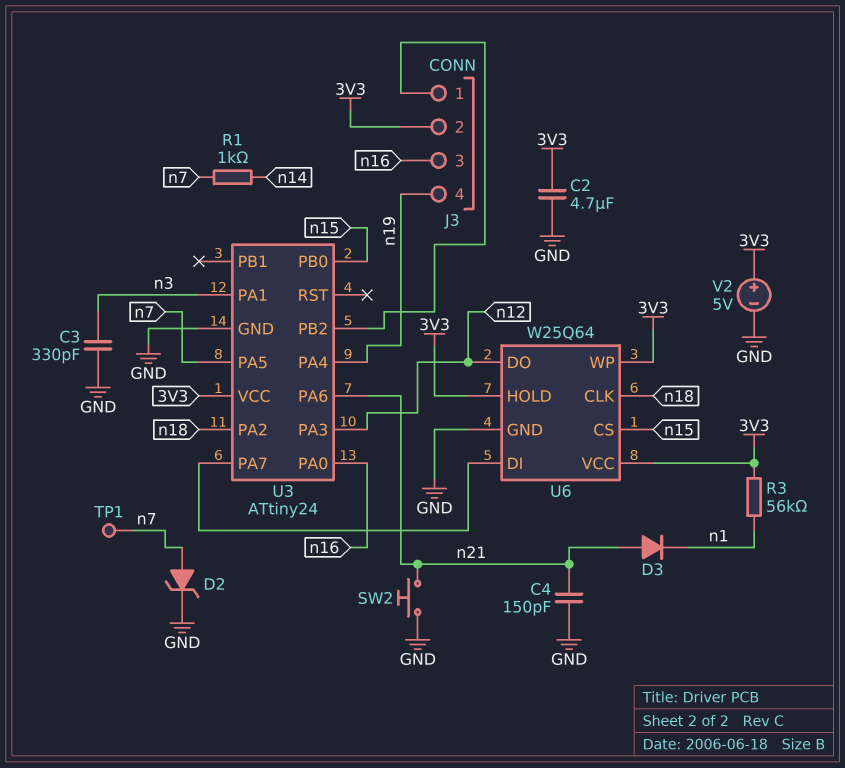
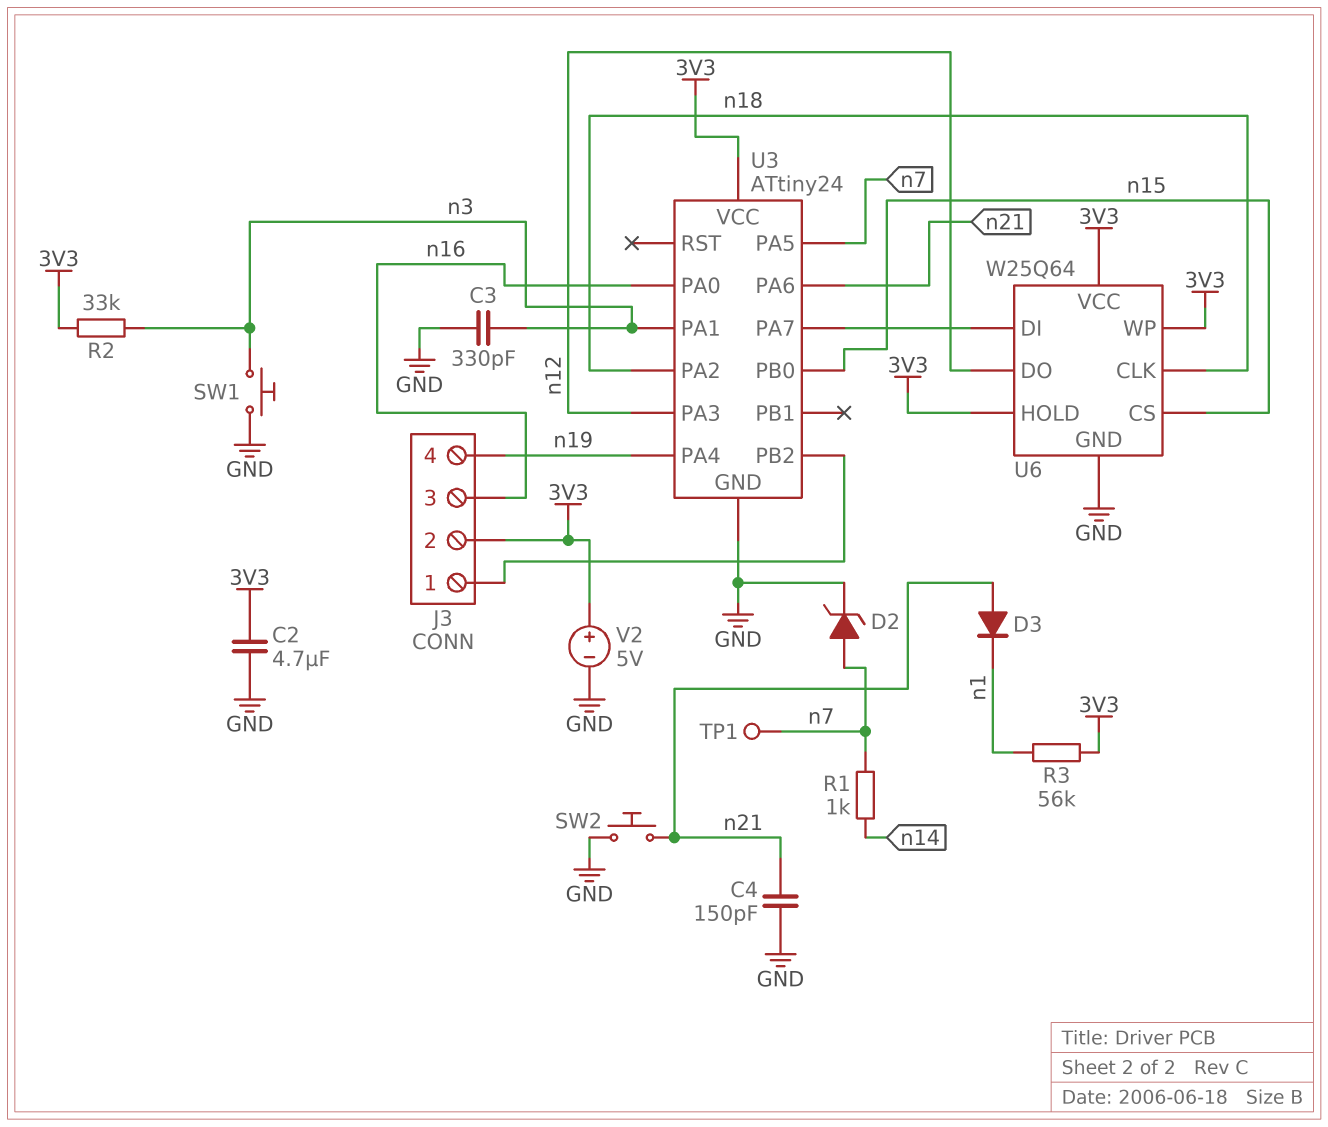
R2: none -> 33k (3V3, n3)
SW1: none -> button (GND, n3)

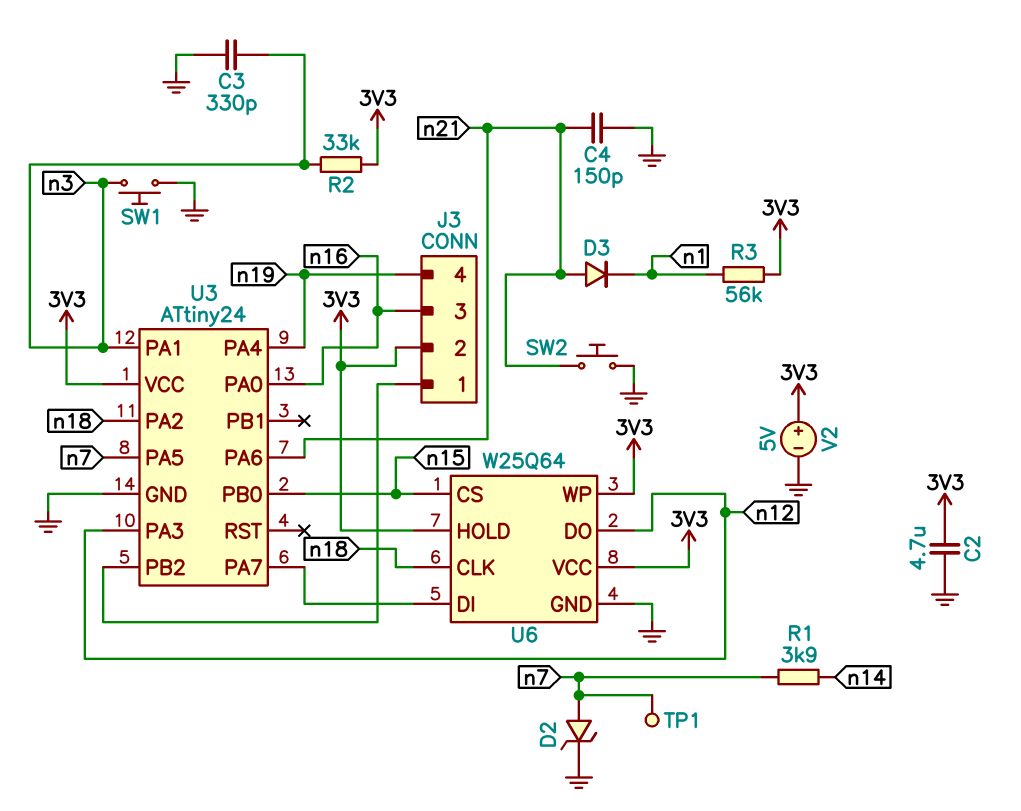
R1: 1k (n7, n14) -> 3.9k (n7, n14)

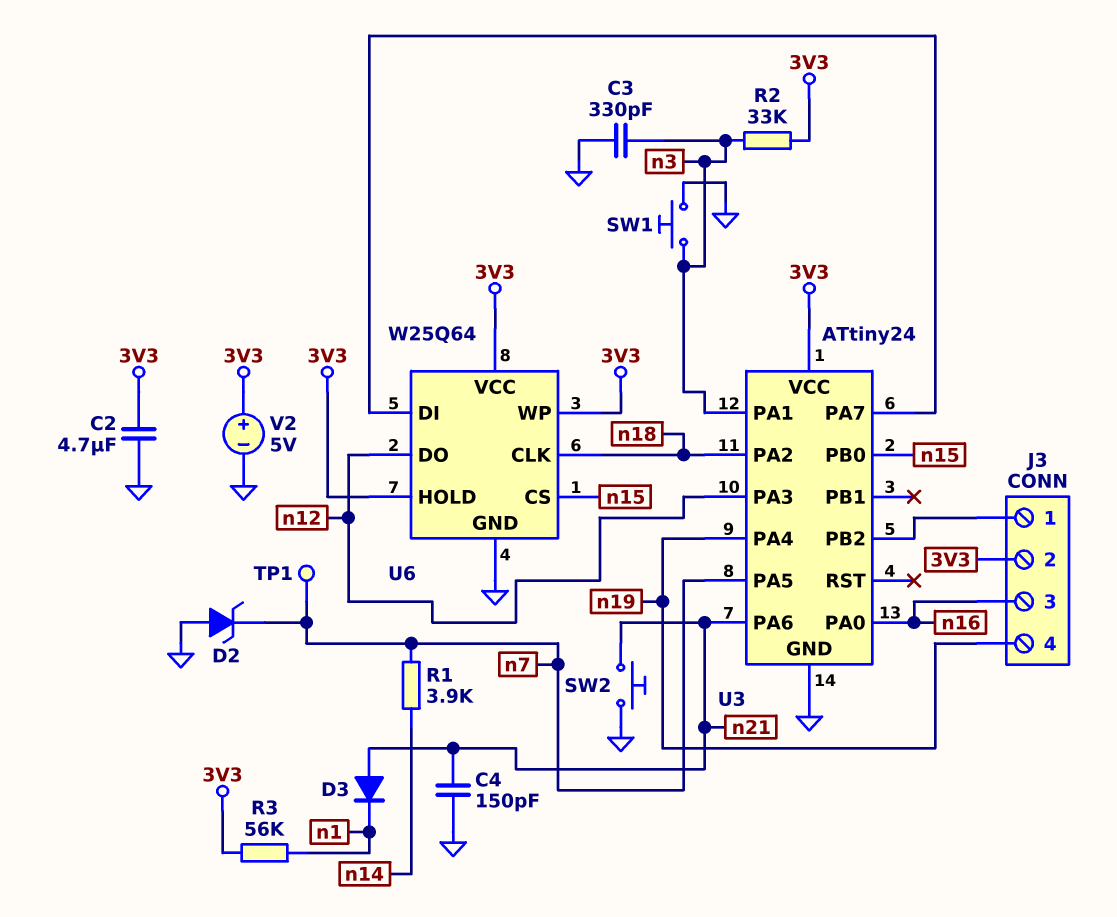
D2: zener (A n7, K GND) -> zener (A GND, K n7)

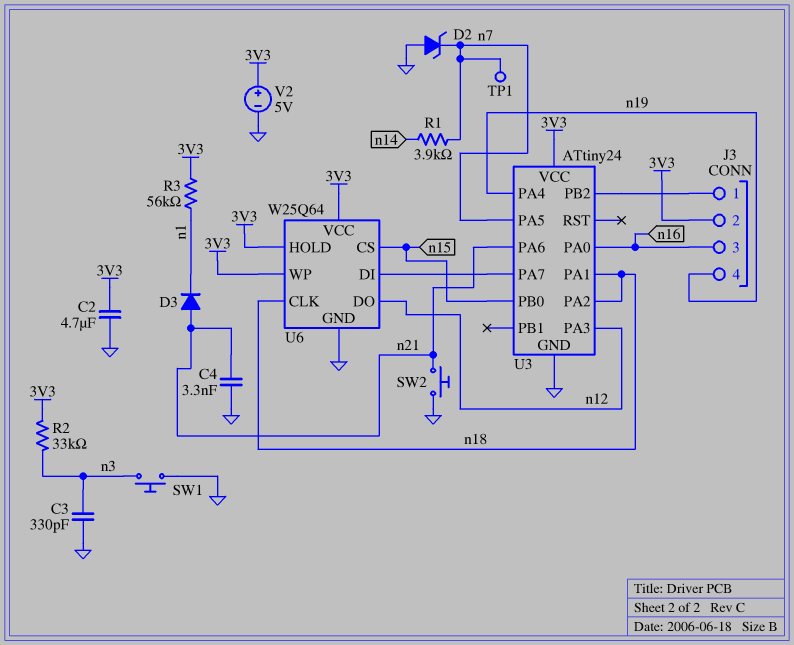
C4: 150pF (GND, n21) -> 3.3nF (GND, n21)
U3 pin PA1: n3 -> n18

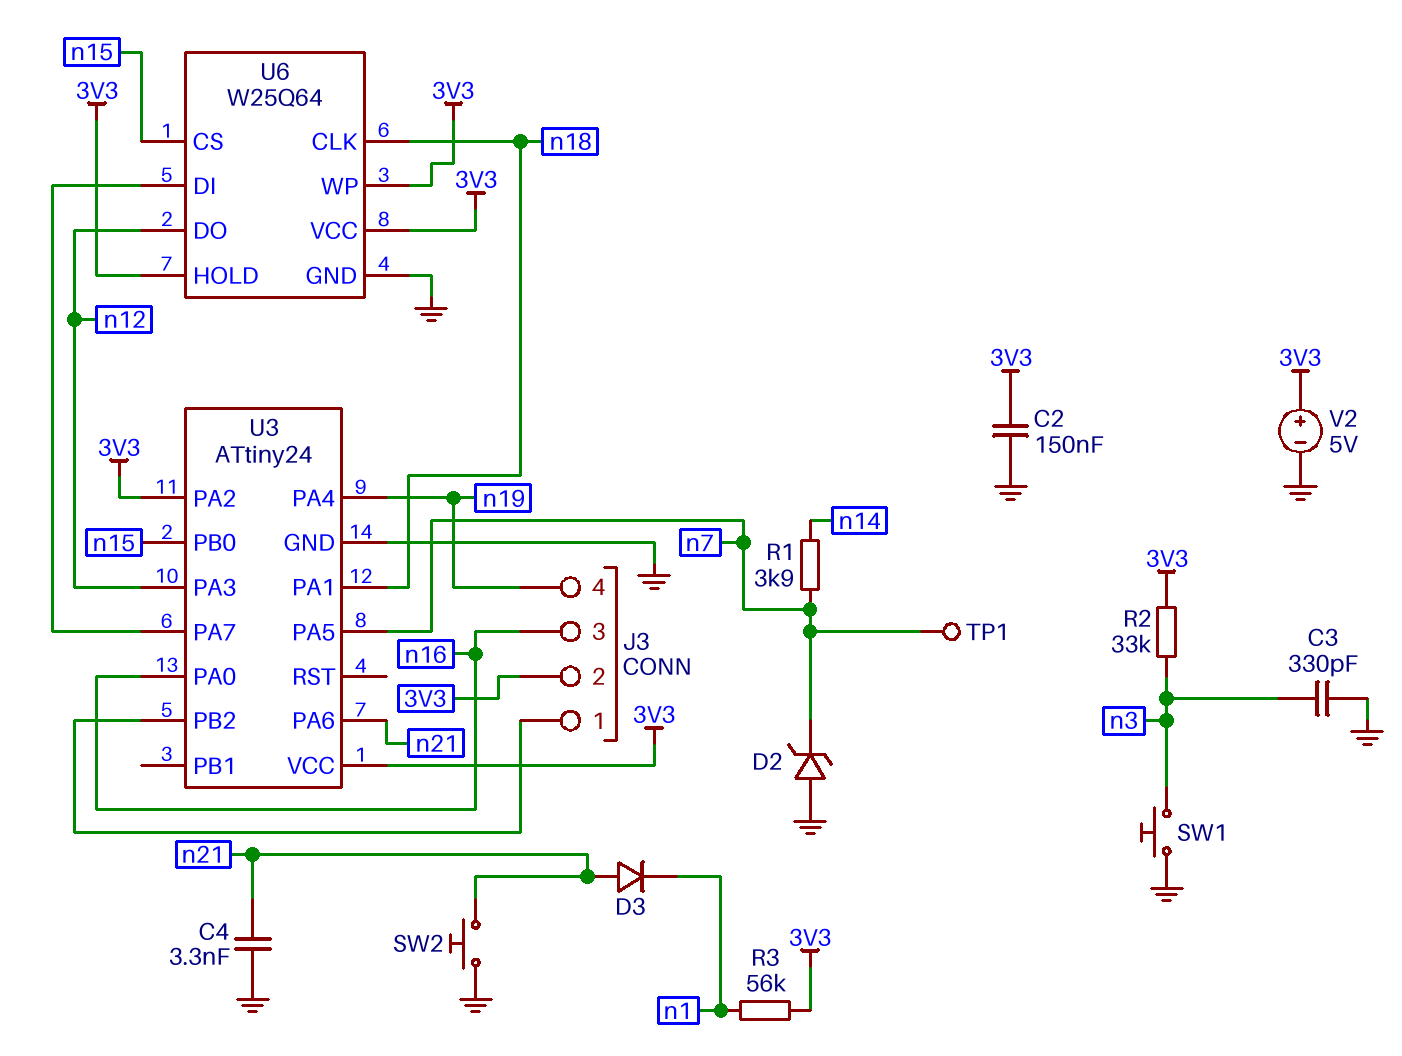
C2: 4.7uF (3V3, GND) -> 150nF (3V3, GND)
U3 pin PA2: n18 -> 3V3

